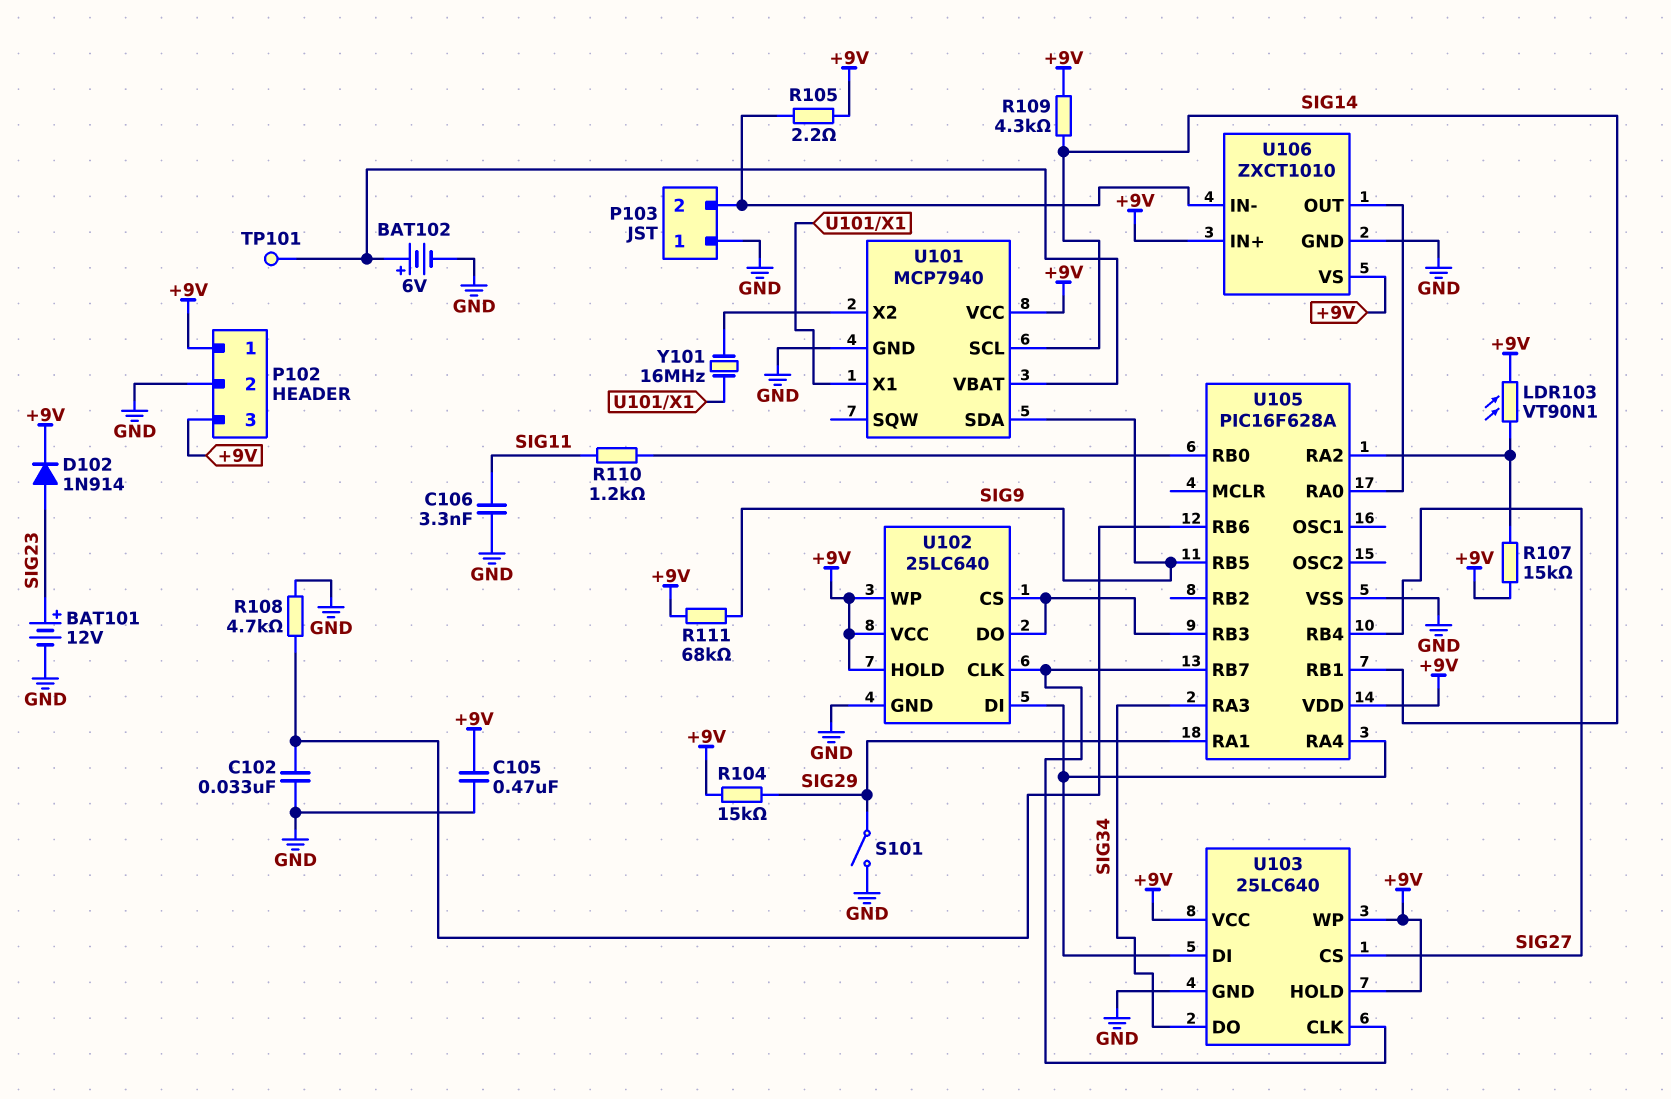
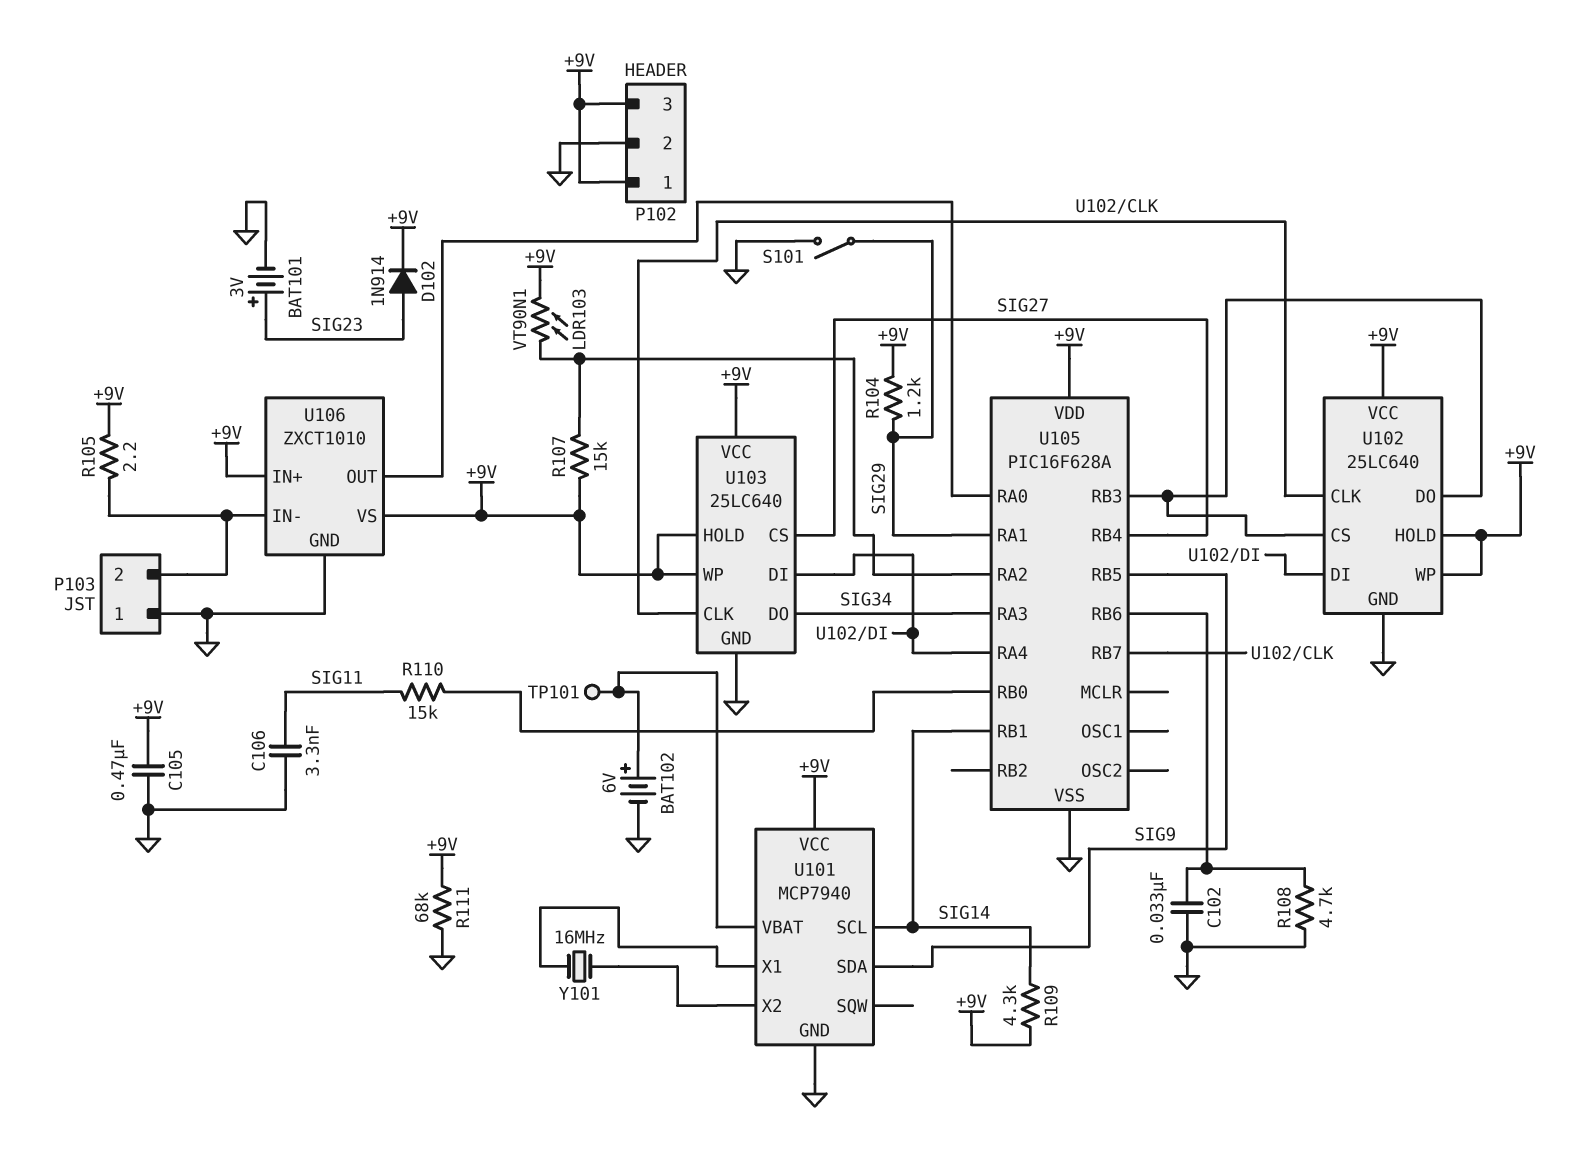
BAT101: 12V (plus SIG23, minus GND) -> 3V (plus SIG23, minus GND)
R104: 15k (+9V, SIG29) -> 1.2k (+9V, SIG29)
R110: 1.2k (SIG11, U105/RB0) -> 15k (SIG11, U105/RB0)
R111: 68k (+9V, SIG9) -> 68k (+9V, GND)

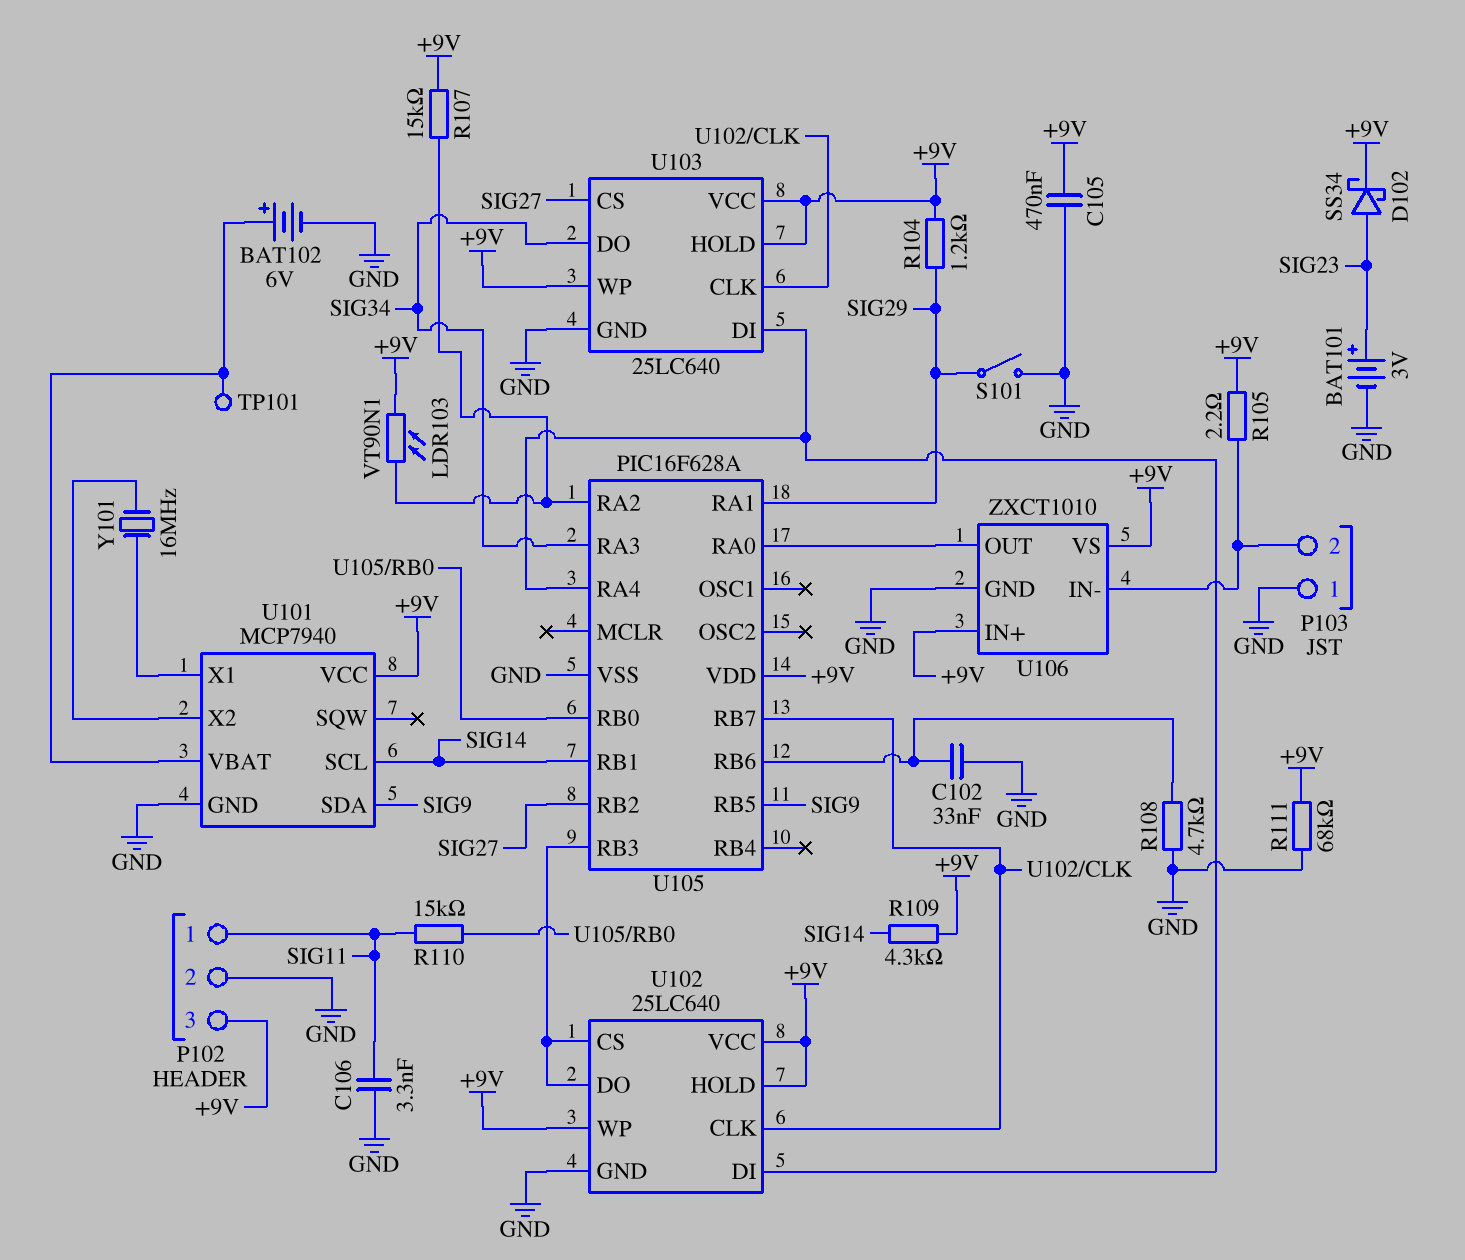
D102: diode 1N914 (A SIG23, K +9V) -> schottky SS34 (A SIG23, K +9V)
P102 pin 1: +9V -> SIG11
U105 pin RB2: none -> SIG27
U105 pin RB4: SIG27 -> none

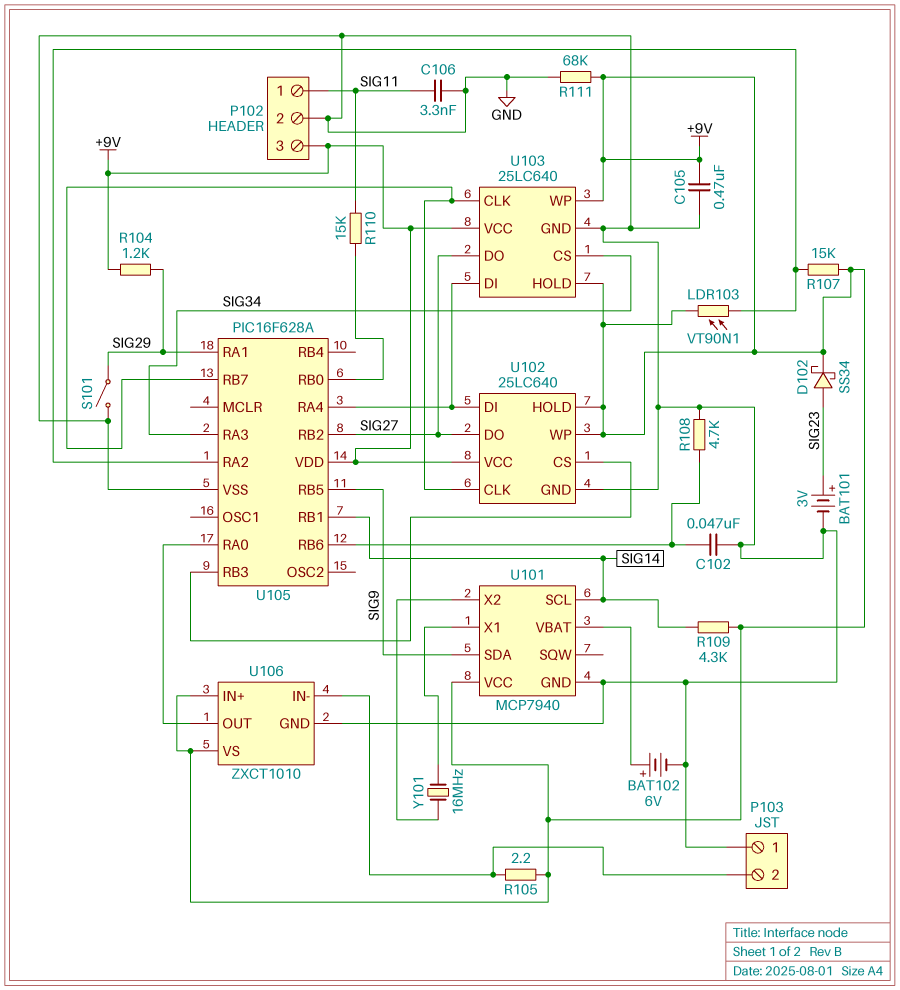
C102: 33nF (GND, U105/RB6) -> 47nF (GND, U105/RB6)
TP101: test point (U101/VBAT) -> none
U102 pin DO: U102/CS -> SIG27
U103 pin CS: SIG27 -> SIG34
U103 pin DO: SIG34 -> SIG27

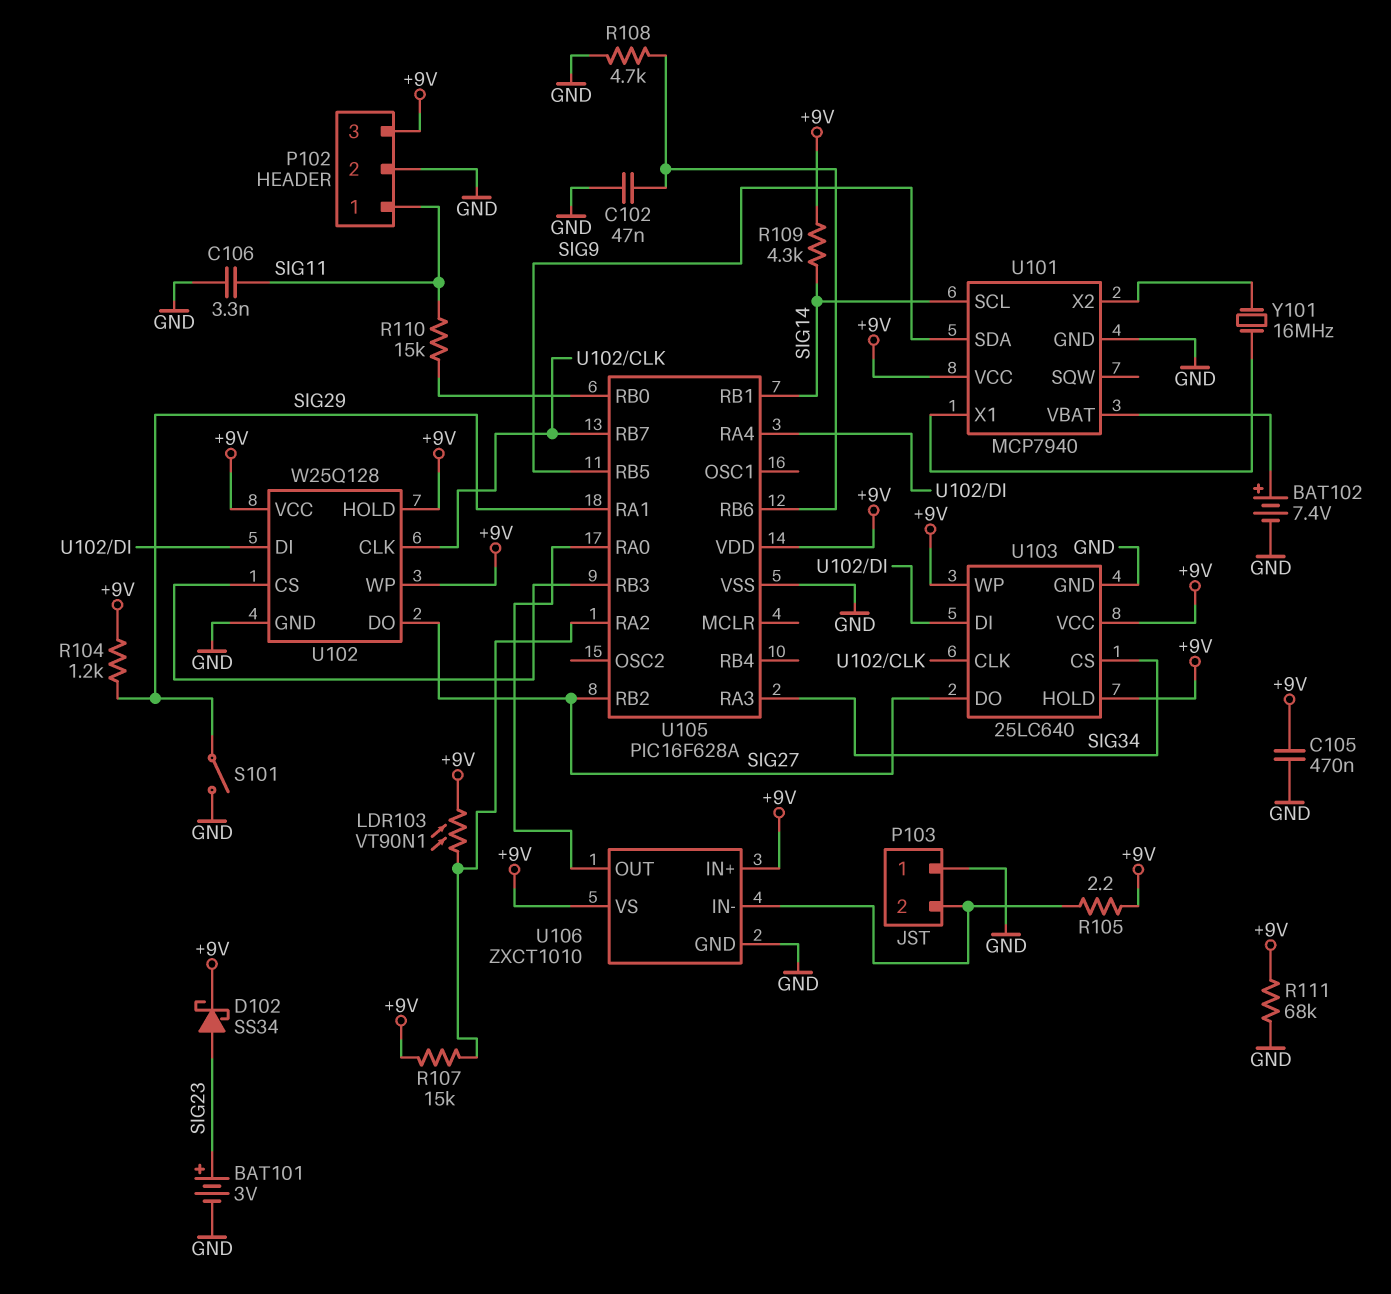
BAT102: 6V (plus U101/VBAT, minus GND) -> 7.4V (plus U101/VBAT, minus GND)
U102: 25LC640 -> W25Q128

